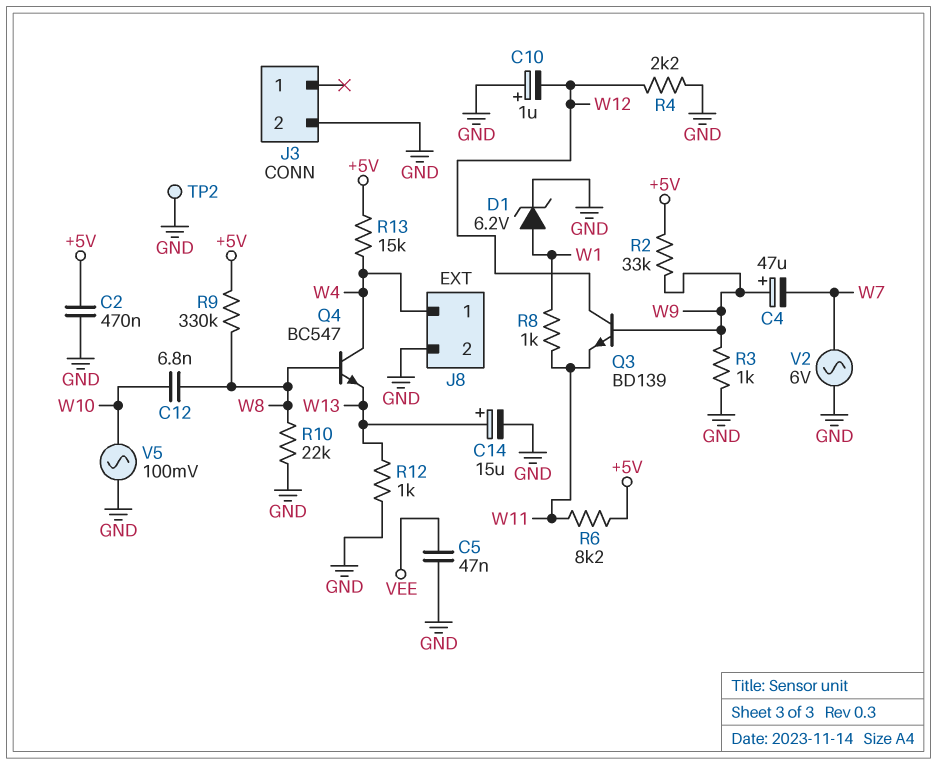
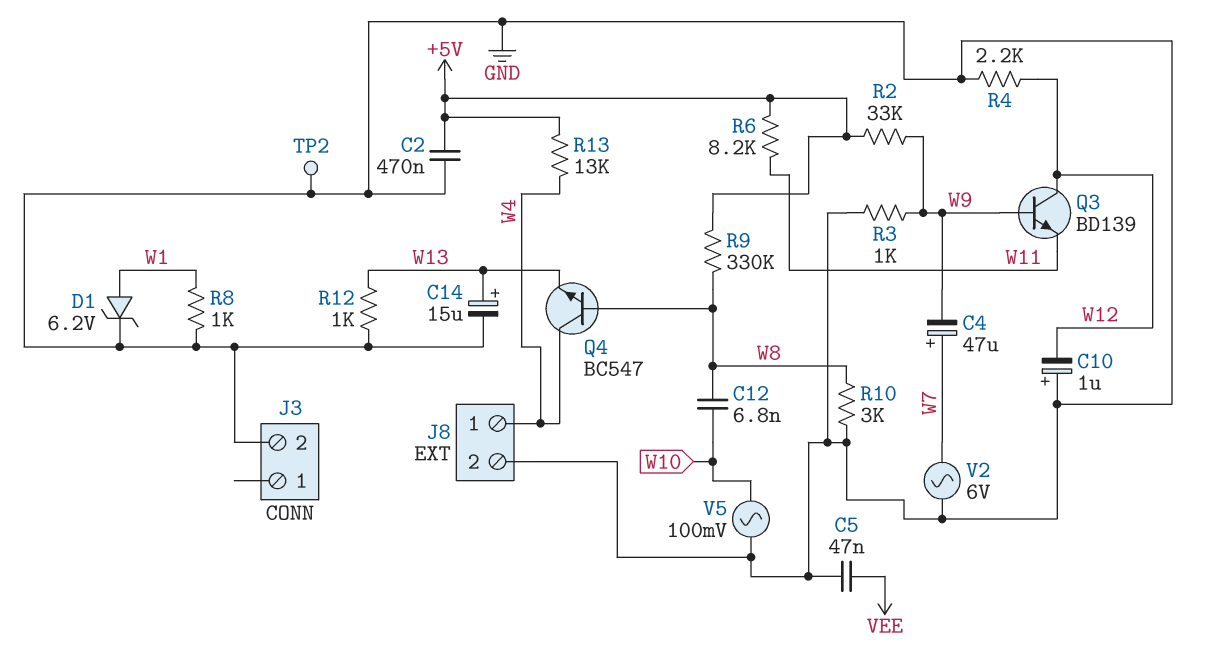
C4: 47uF (plus W9, minus W7) -> 47uF (plus W7, minus W9)
R8: 1k (W1, W11) -> 1k (GND, W1)
R10: 22k (GND, W8) -> 3k (GND, W8)
R13: 15k (+5V, W4) -> 13k (+5V, W4)

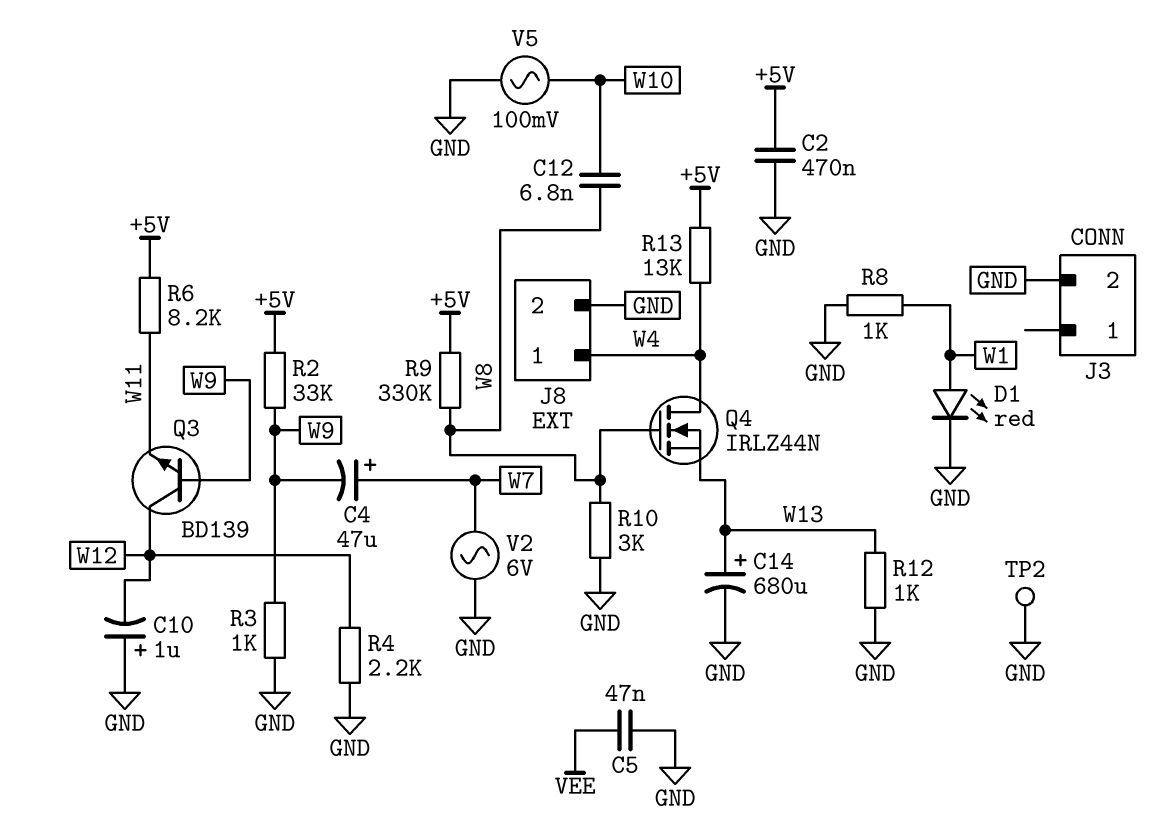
C14: 15uF (plus W13, minus GND) -> 680uF (plus W13, minus GND)
D1: zener 6.2V (A W1, K GND) -> LED red (A W1, K GND)
Q4: NPN BC547 (B W8, C W4, E W13) -> NMOS IRLZ44N (G W8, D W4, S W13)

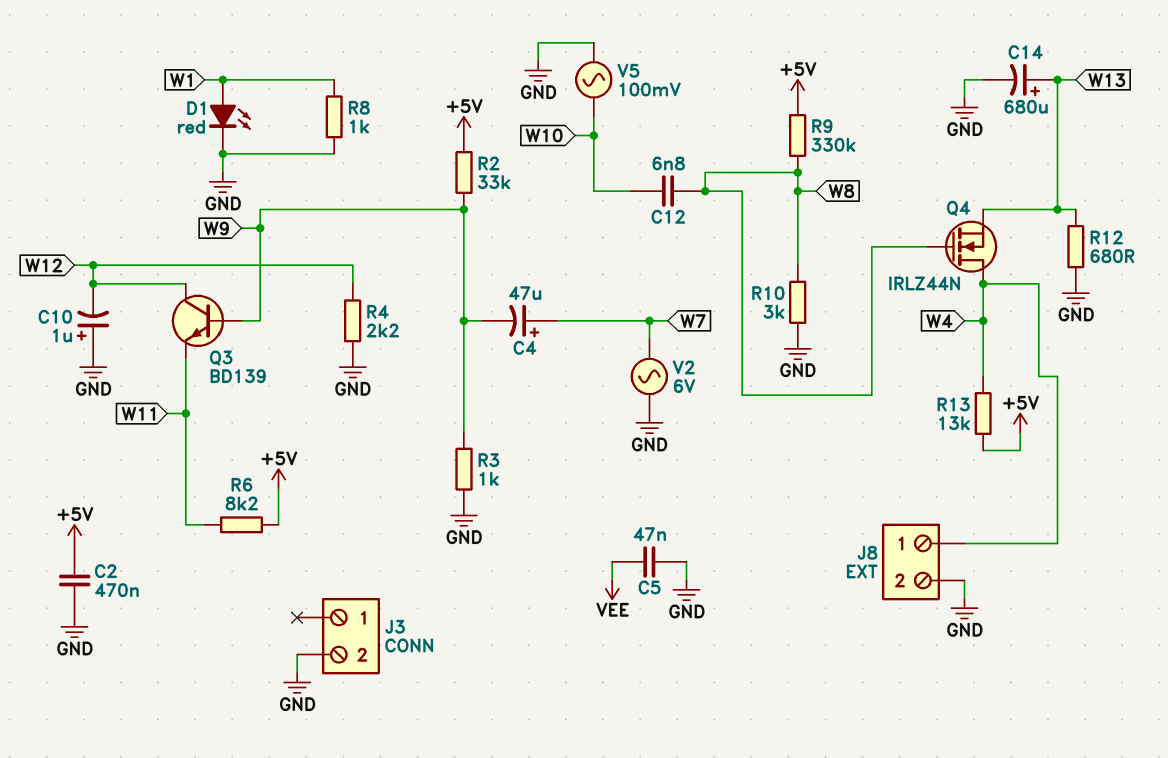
R12: 1k (GND, W13) -> 680 (GND, W13)
TP2: test point (GND) -> none

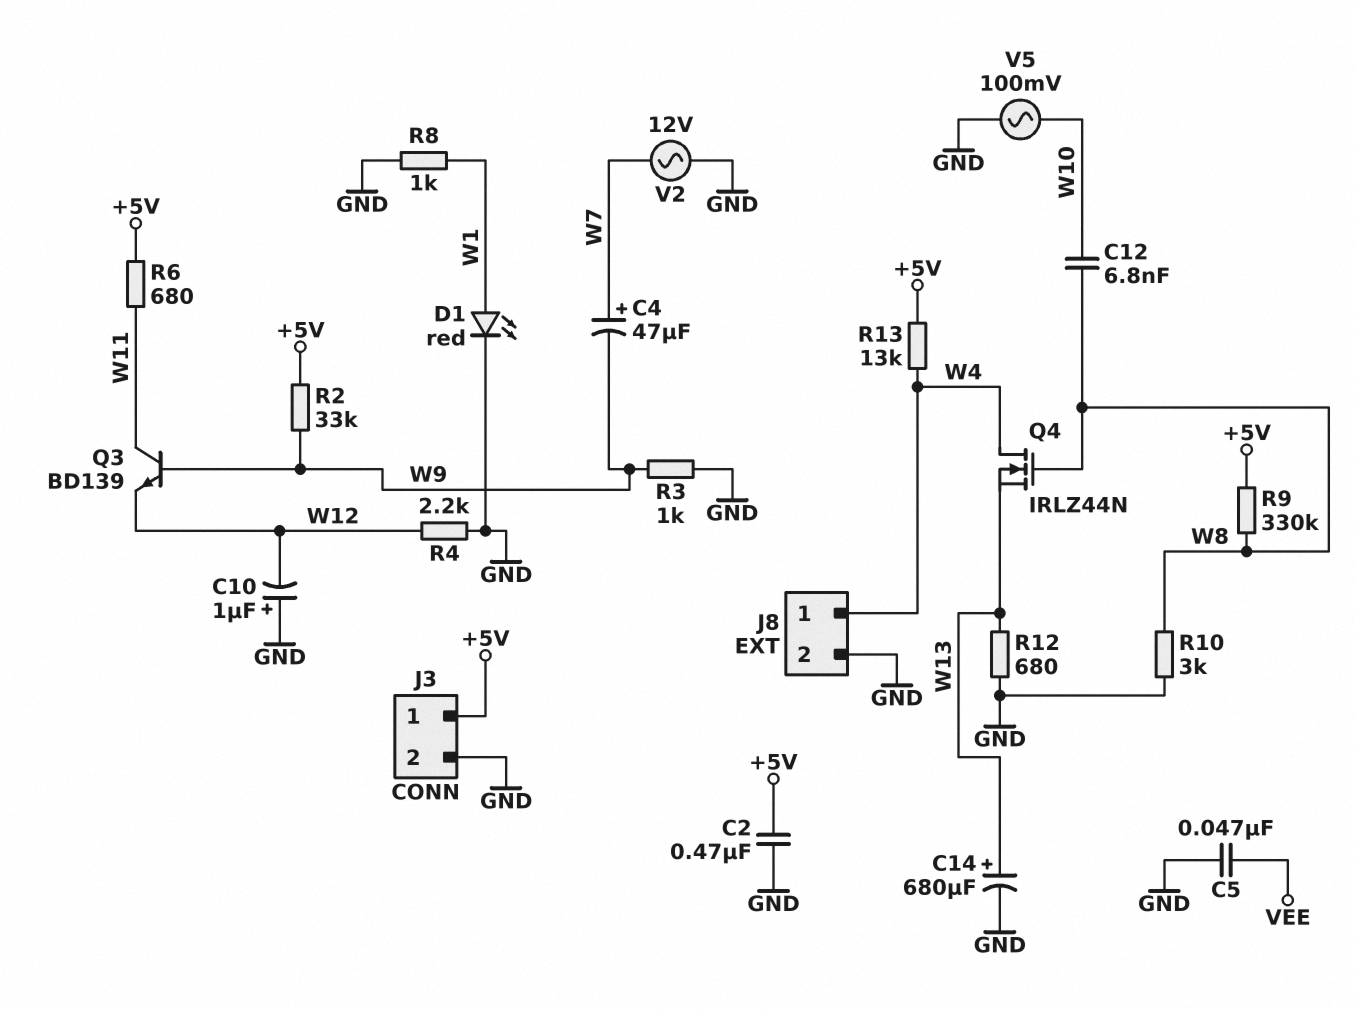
J3 pin 1: none -> +5V
Q3: NPN BD139 (B W9, C W12, E W11) -> NPN BD139 (B W9, C W11, E W12)
R6: 8.2k (+5V, W11) -> 680 (+5V, W11)
V2: AC 6V (GND, W7) -> AC 12V (GND, W7)

